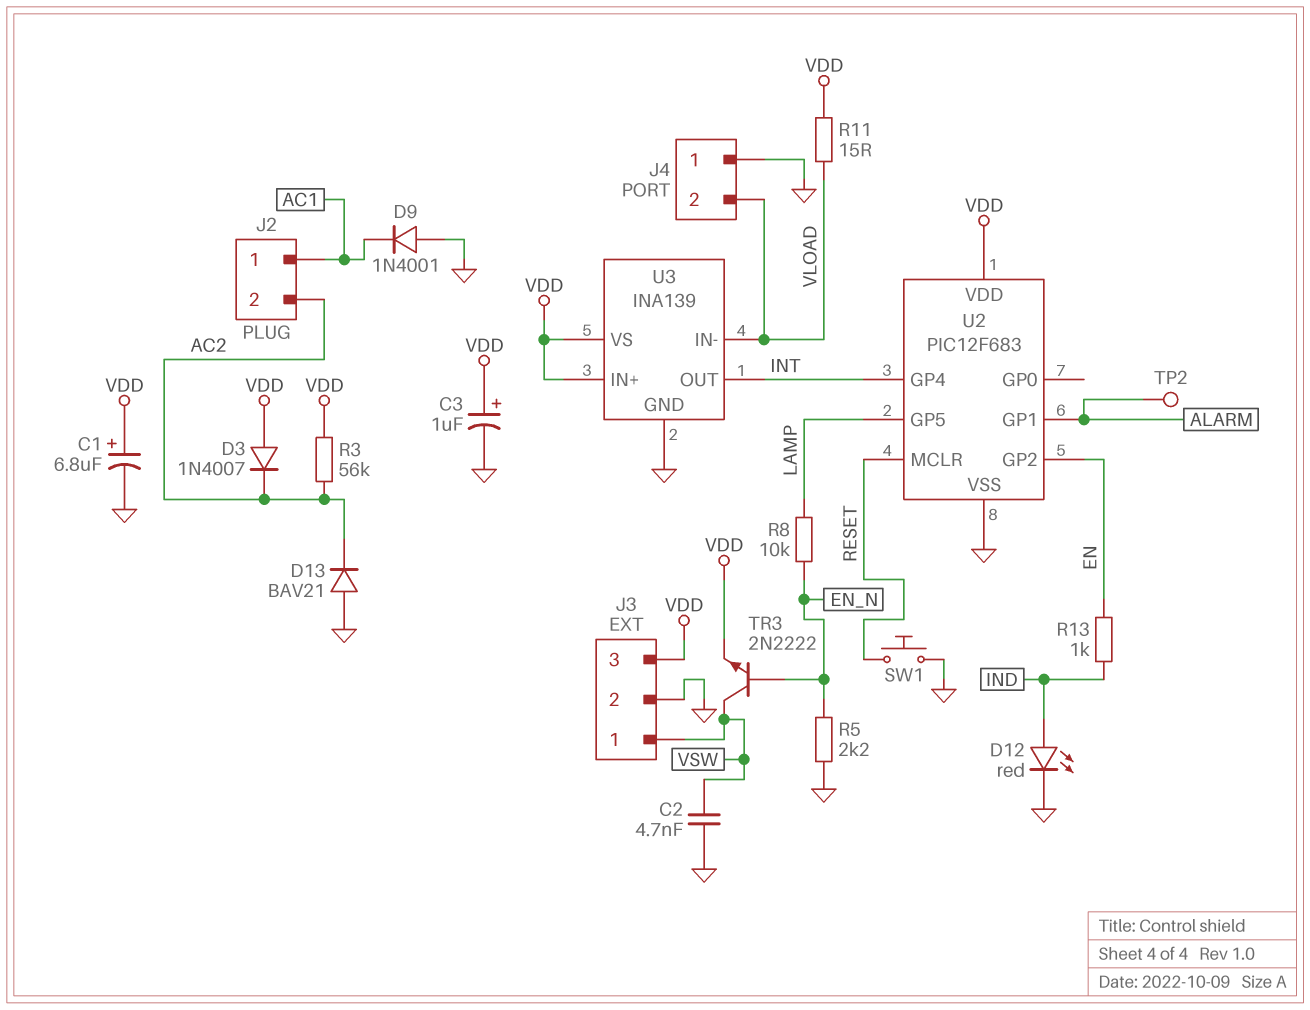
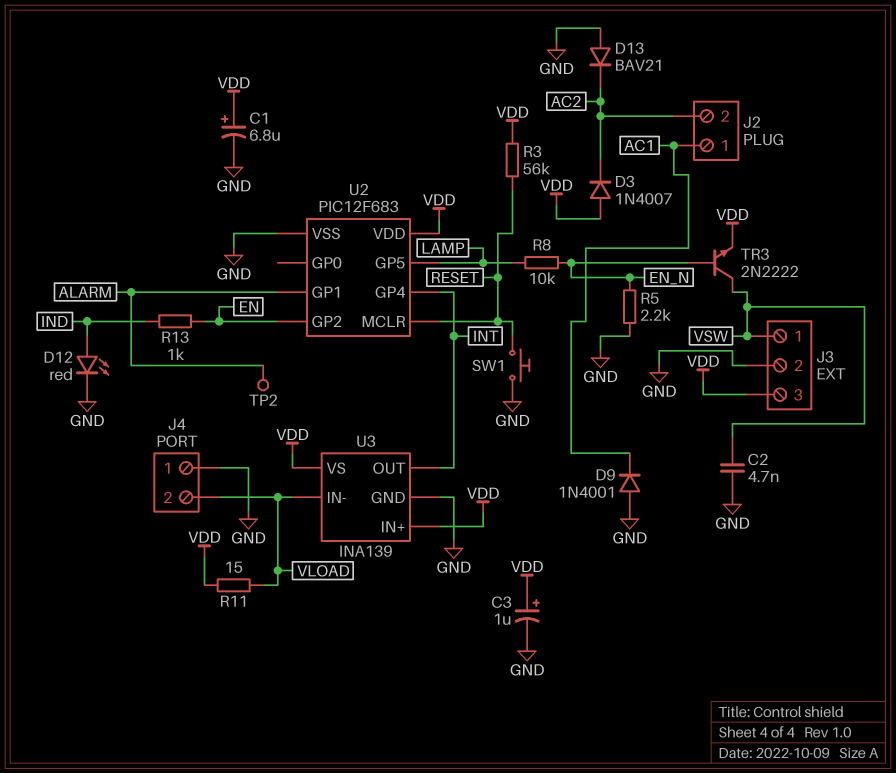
R3: 56k (AC2, VDD) -> 56k (RESET, VDD)

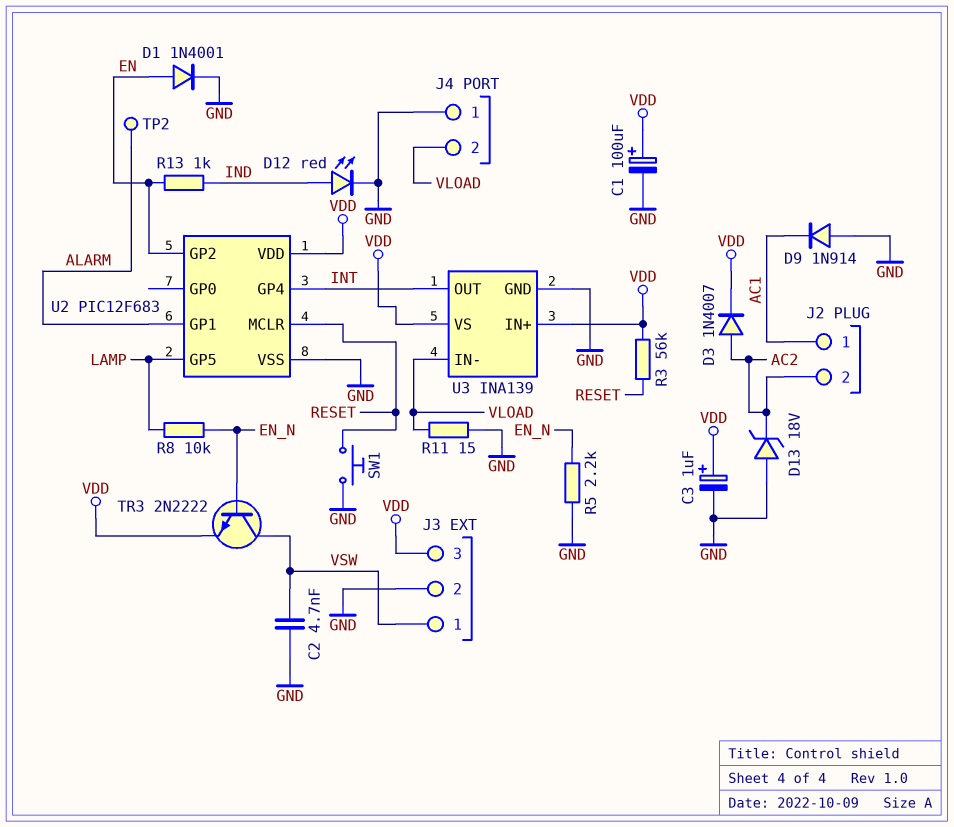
C1: 6.8uF (plus VDD, minus GND) -> 100uF (plus VDD, minus GND)
D1: none -> diode 1N4001 (A EN, K GND)
D3: diode 1N4007 (A VDD, K AC2) -> diode 1N4007 (A AC2, K VDD)
D9: diode 1N4001 (A GND, K AC1) -> diode 1N914 (A GND, K AC1)
D13: diode BAV21 (A GND, K AC2) -> zener 18V (A GND, K AC2)
R11: 15 (VDD, VLOAD) -> 15 (GND, VLOAD)

